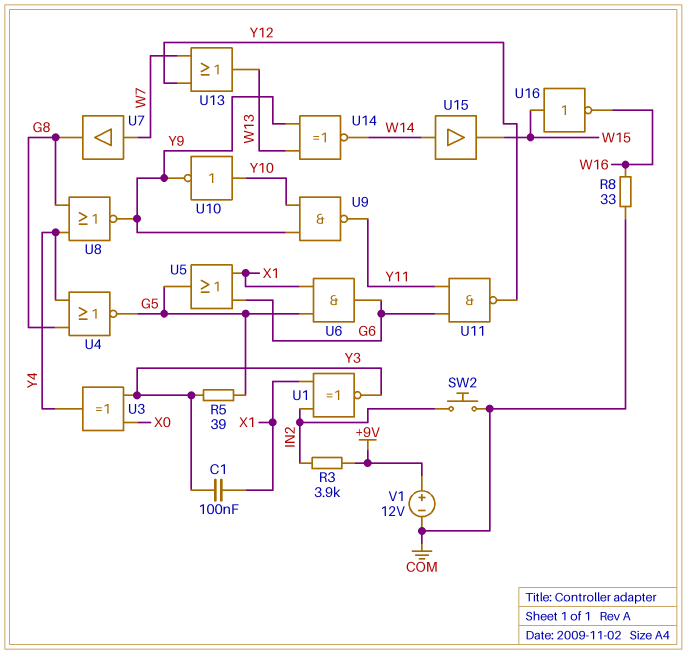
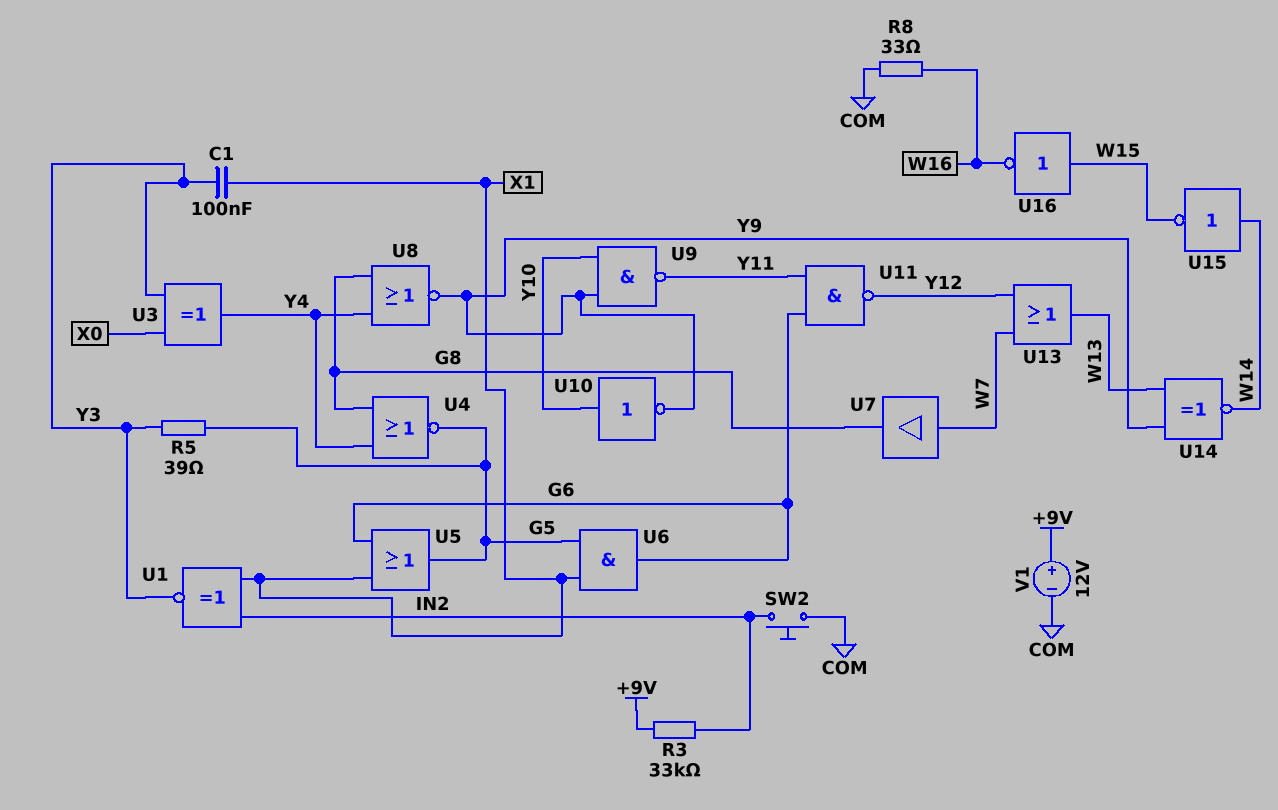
R3: 3.9k (+9V, IN2) -> 33k (+9V, IN2)
U15: buffer (in W14, out W15) -> NOT (in W14, out W15)

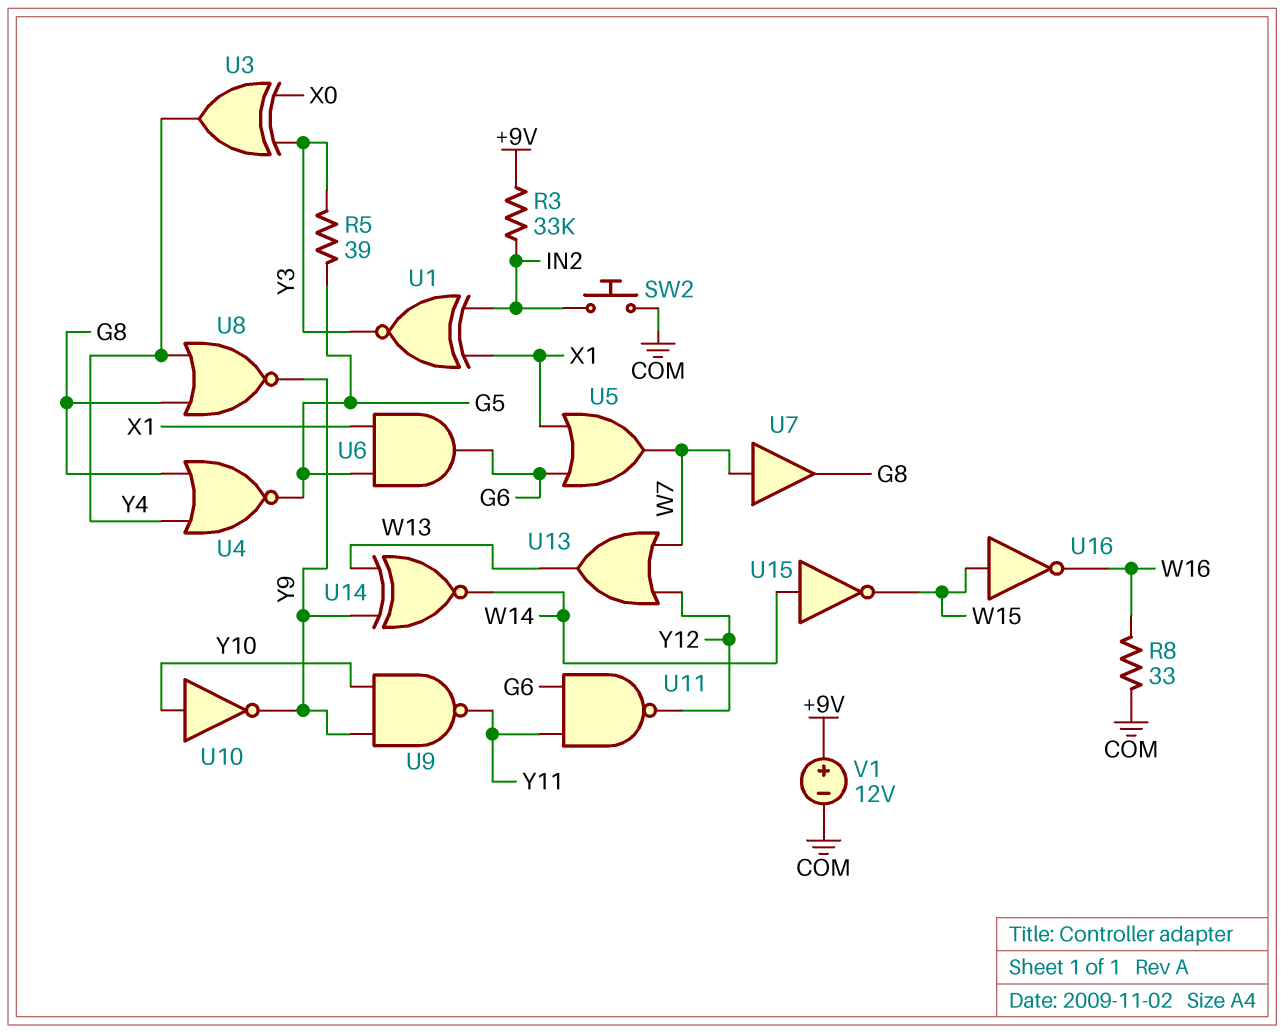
C1: 100nF (X1, Y3) -> none
U5: OR (in G6, in X1, out G5) -> OR (in G6, in X1, out W7)

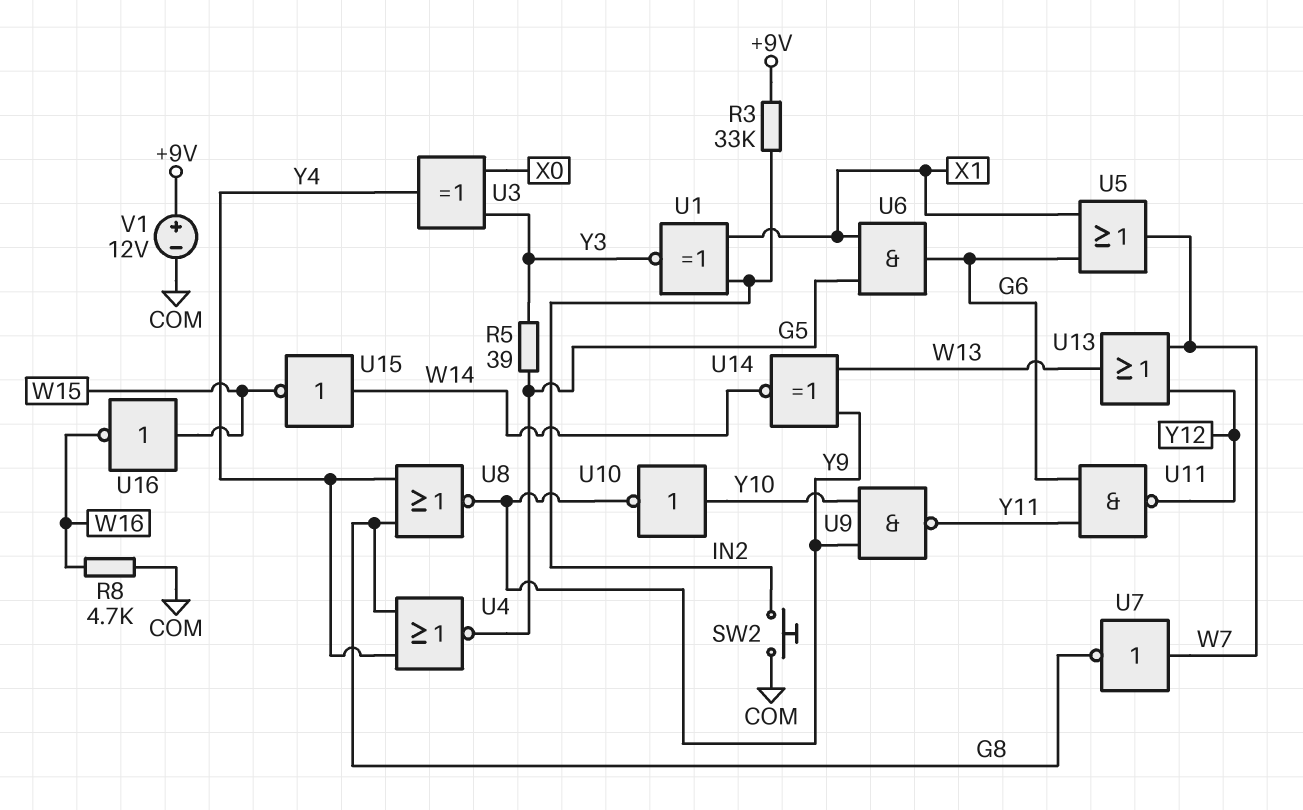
R8: 33 (COM, W16) -> 4.7k (COM, W16)
U7: buffer (in W7, out G8) -> NOT (in W7, out G8)

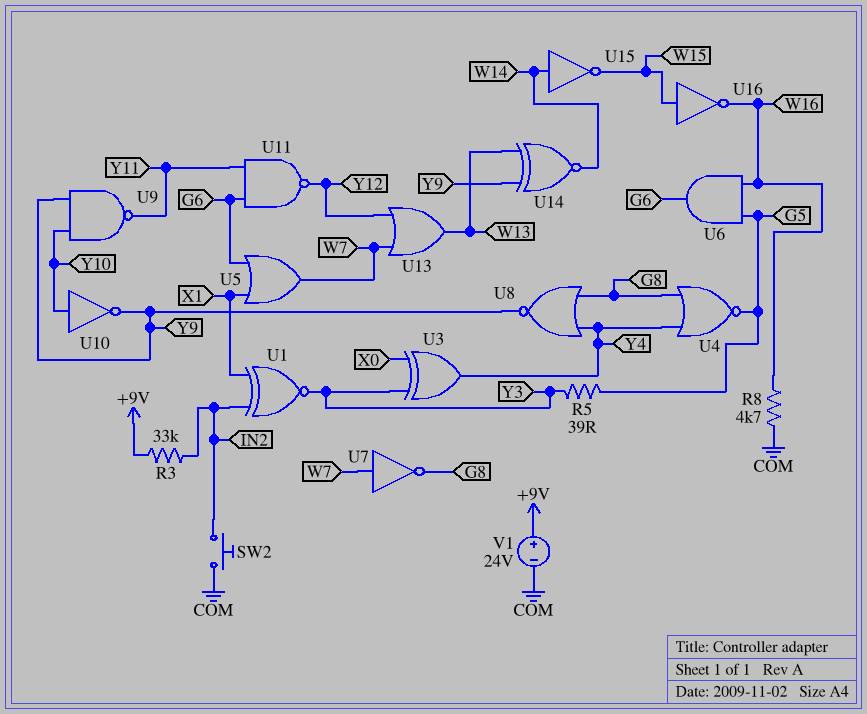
U6: AND (in G5, in X1, out G6) -> AND (in G5, in W16, out G6)
V1: 12V (plus +9V, minus COM) -> 24V (plus +9V, minus COM)

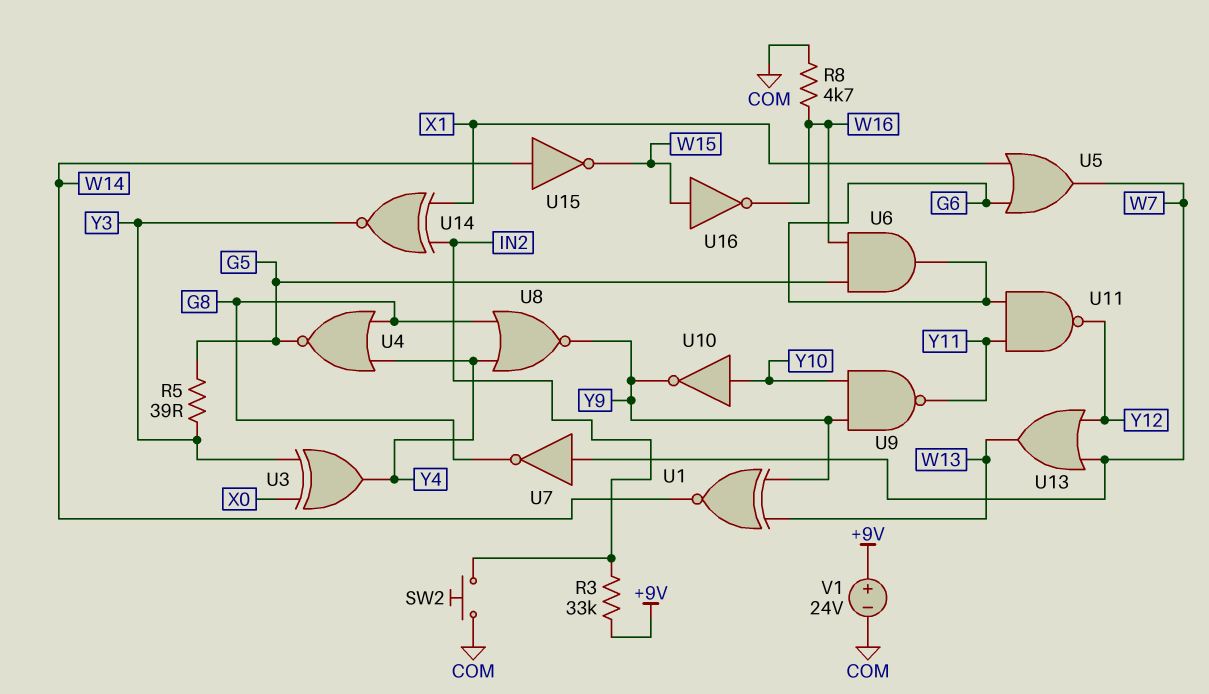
U1: XNOR (in IN2, in X1, out Y3) -> XNOR (in W13, in Y9, out W14)
U14: XNOR (in W13, in Y9, out W14) -> XNOR (in IN2, in X1, out Y3)

